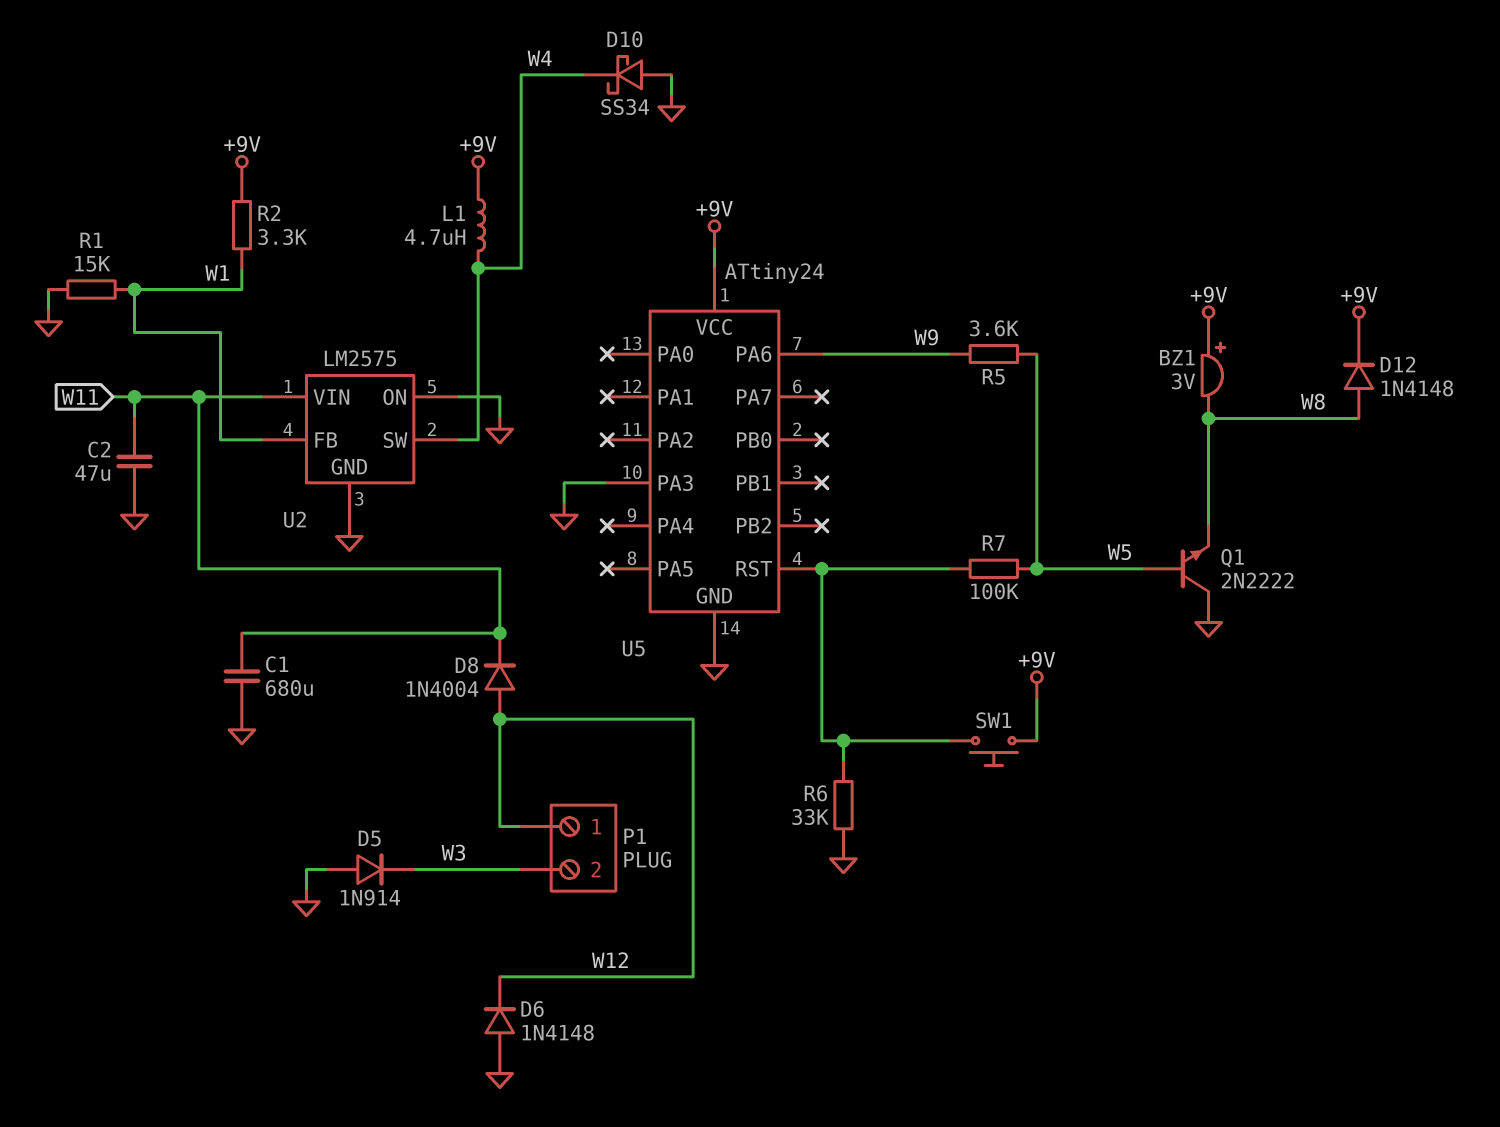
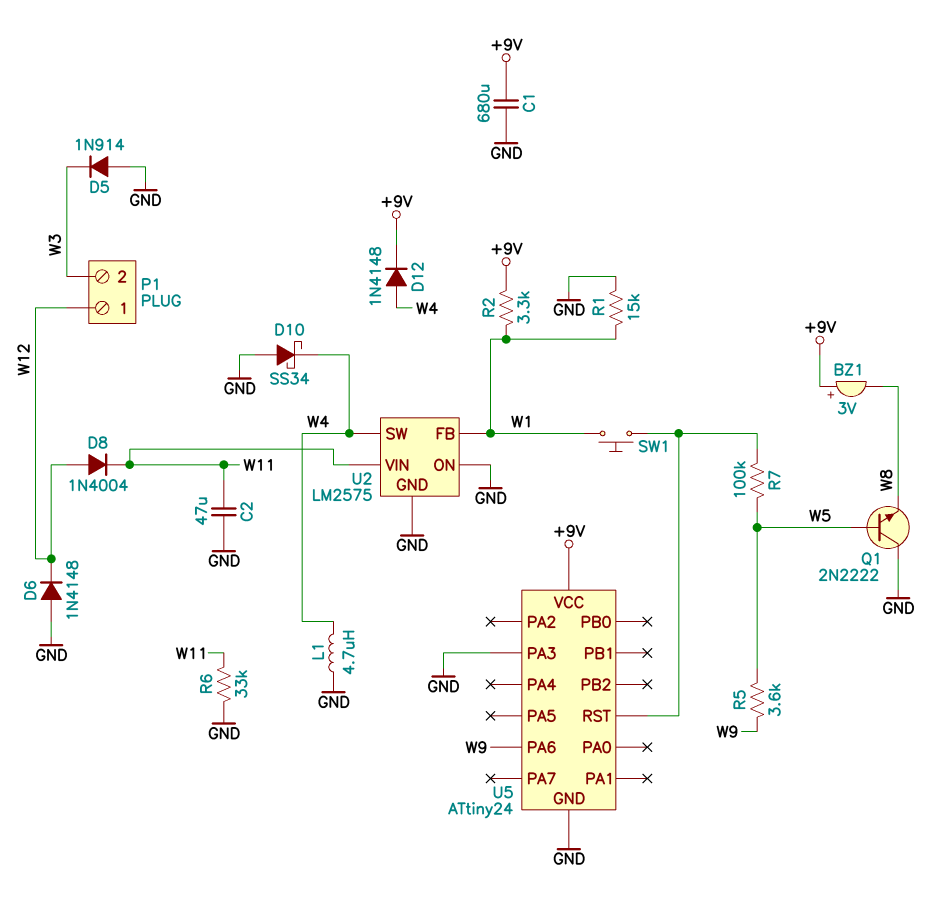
C1: 680uF (GND, W11) -> 680uF (+9V, GND)
D12: diode 1N4148 (A W8, K +9V) -> diode 1N4148 (A W4, K +9V)
L1: 4.7uH (+9V, W4) -> 4.7uH (GND, W4)
R6: 33k (GND, U5/RST) -> 33k (GND, W11)
SW1: button (+9V, U5/RST) -> button (U5/RST, W1)

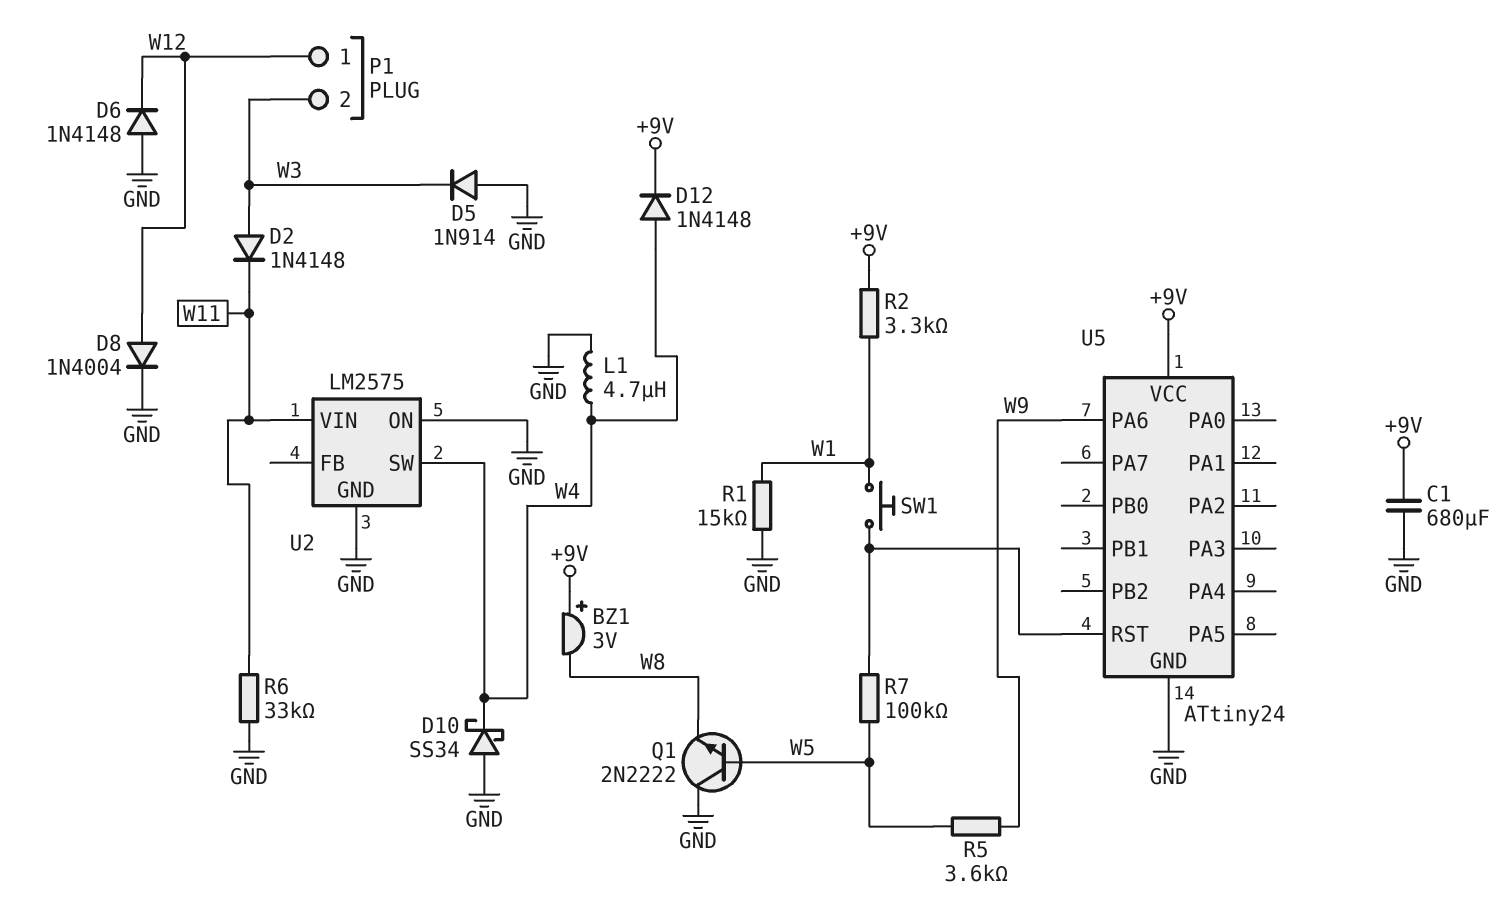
C2: 47uF (GND, W11) -> none
D2: none -> diode 1N4148 (A W3, K W11)
D8: diode 1N4004 (A W12, K W11) -> diode 1N4004 (A W12, K GND)
U2 pin FB: W1 -> none
U5 pin PA3: GND -> none

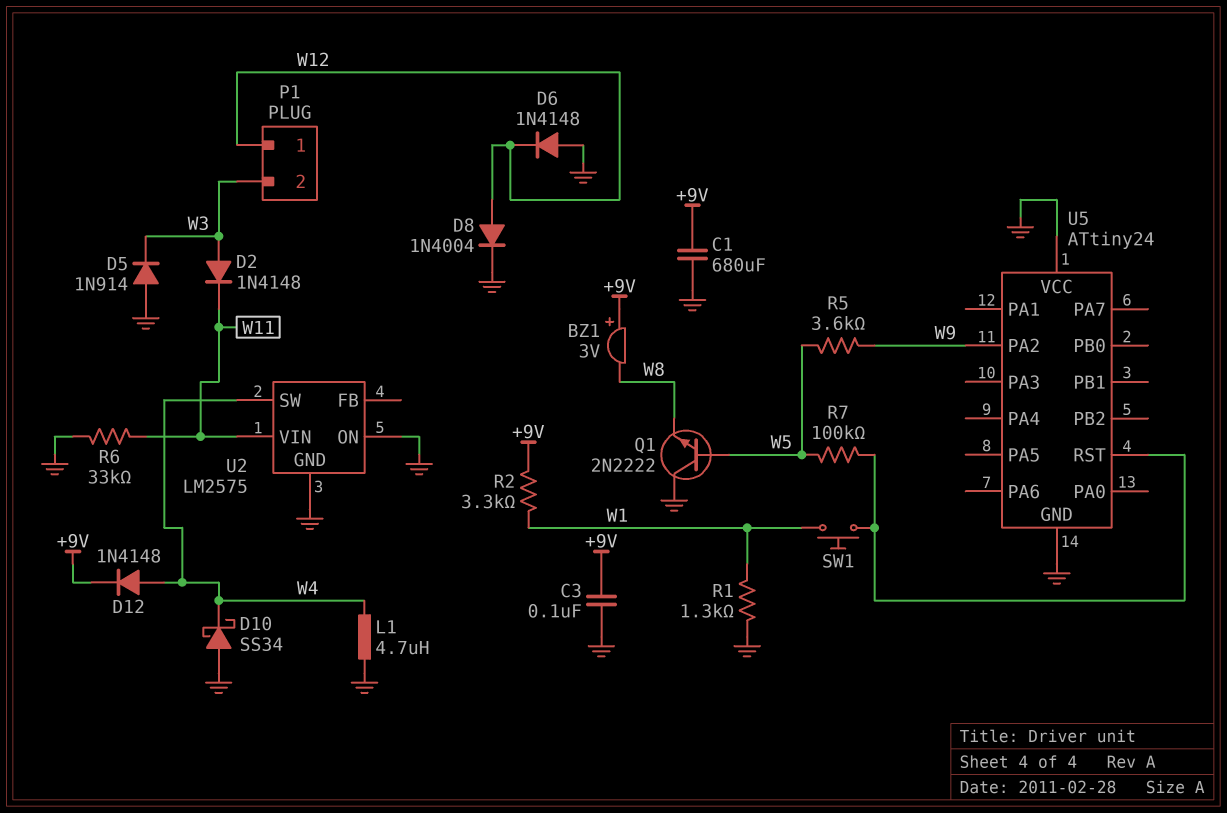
C3: none -> 100nF (+9V, GND)
R1: 15k (GND, W1) -> 1.3k (GND, W1)
U5 pin PA2: none -> W9
U5 pin PA6: W9 -> none
U5 pin VCC: +9V -> GND

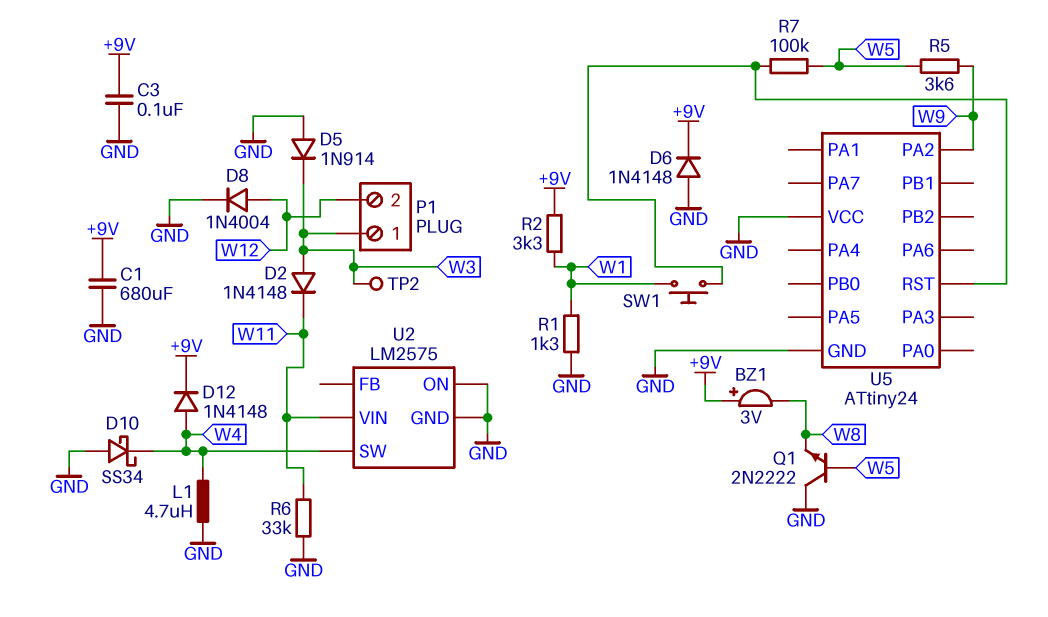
D6: diode 1N4148 (A GND, K W12) -> diode 1N4148 (A GND, K +9V)
P1 pin 1: W12 -> W3
P1 pin 2: W3 -> W12
TP2: none -> test point (W3)

